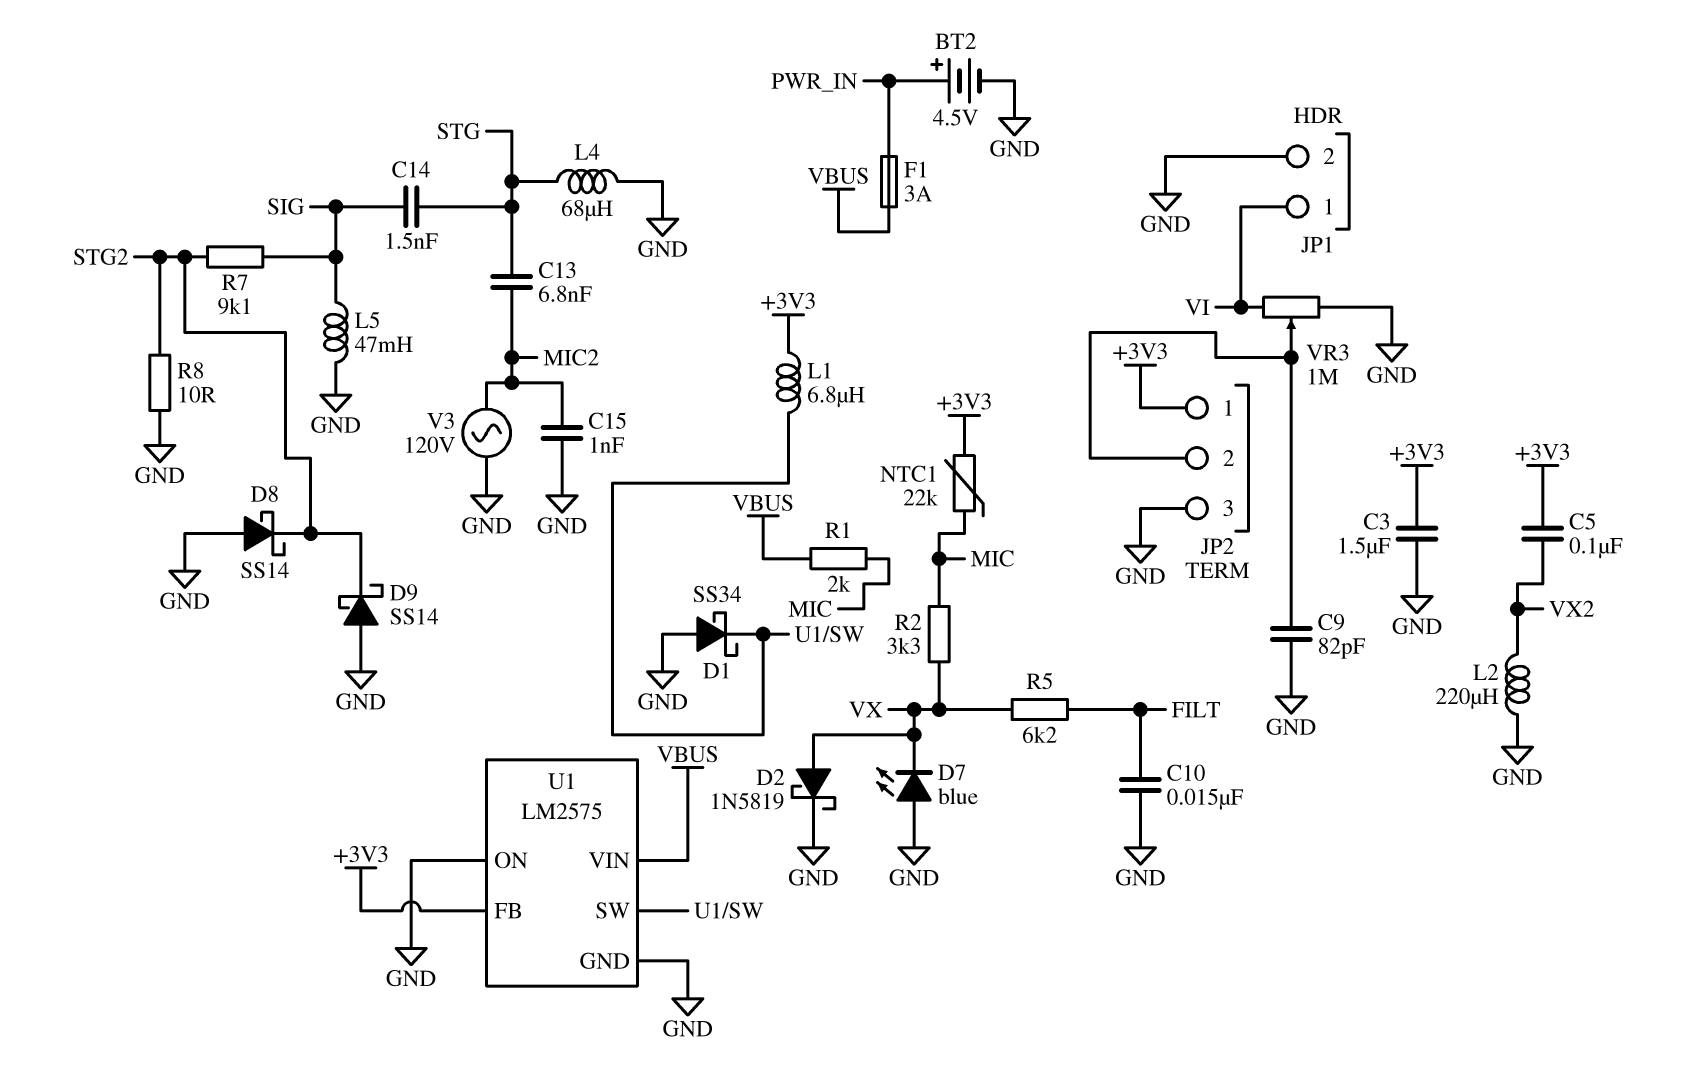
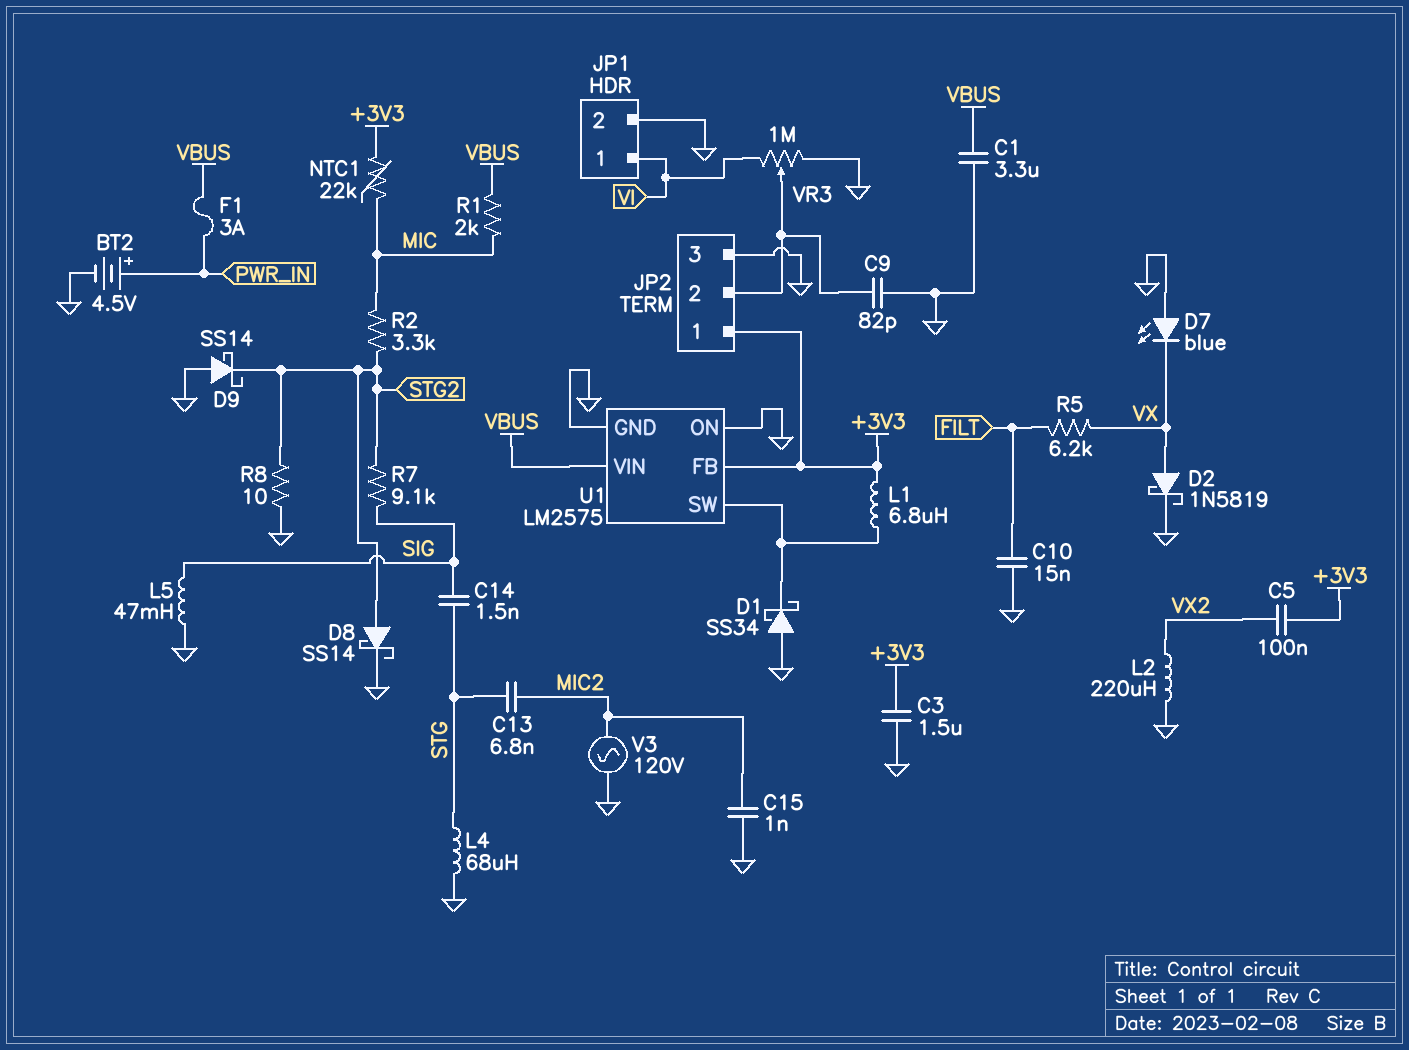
C1: none -> 3.3uF (GND, VBUS)
D8: schottky SS14 (A GND, K STG2) -> schottky SS14 (A STG2, K GND)
R2: 3.3k (MIC, VX) -> 3.3k (MIC, STG2)

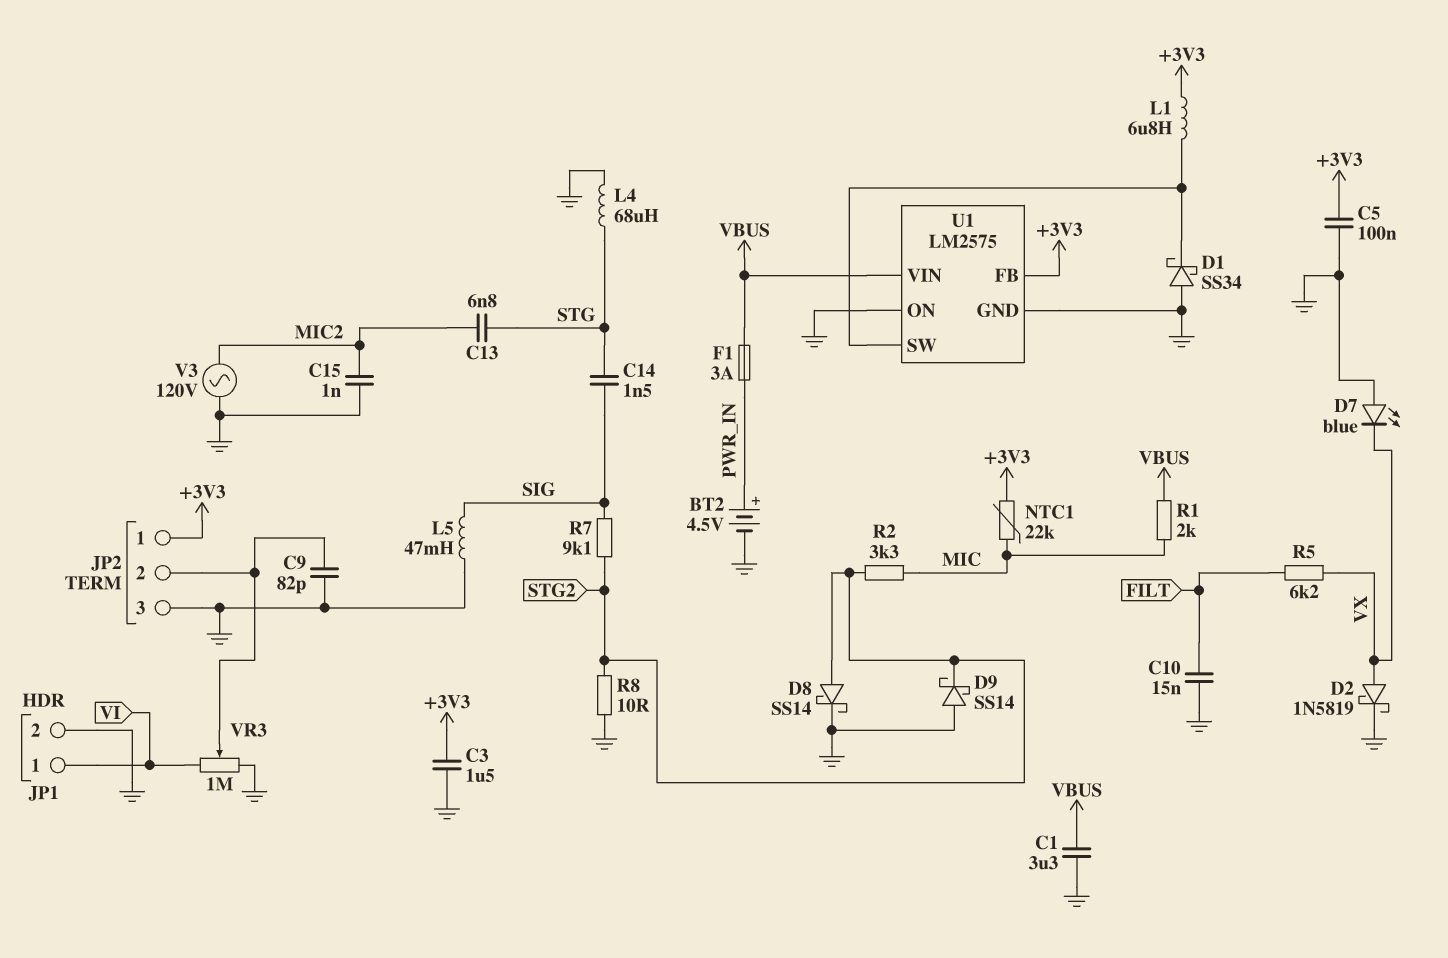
C5: 100nF (+3V3, VX2) -> 100nF (+3V3, GND)
L2: 220uH (GND, VX2) -> none

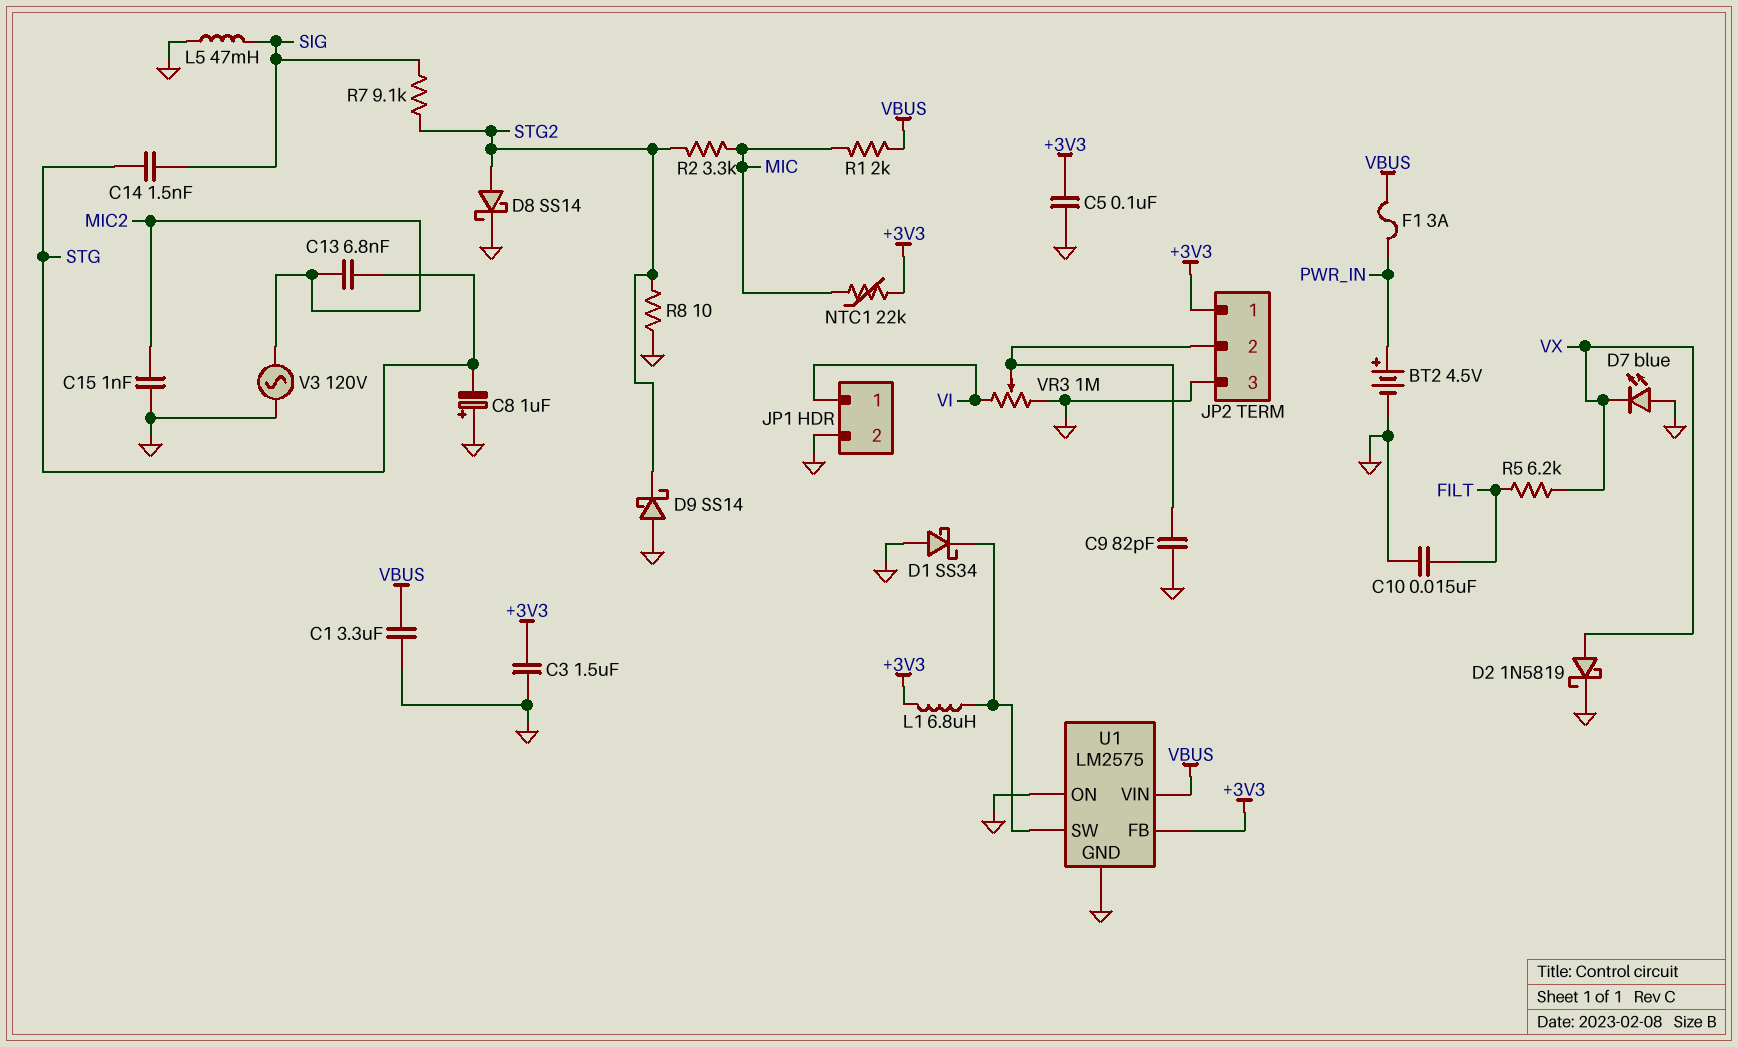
C8: none -> 1uF (plus GND, minus STG)
L4: 68uH (GND, STG) -> none

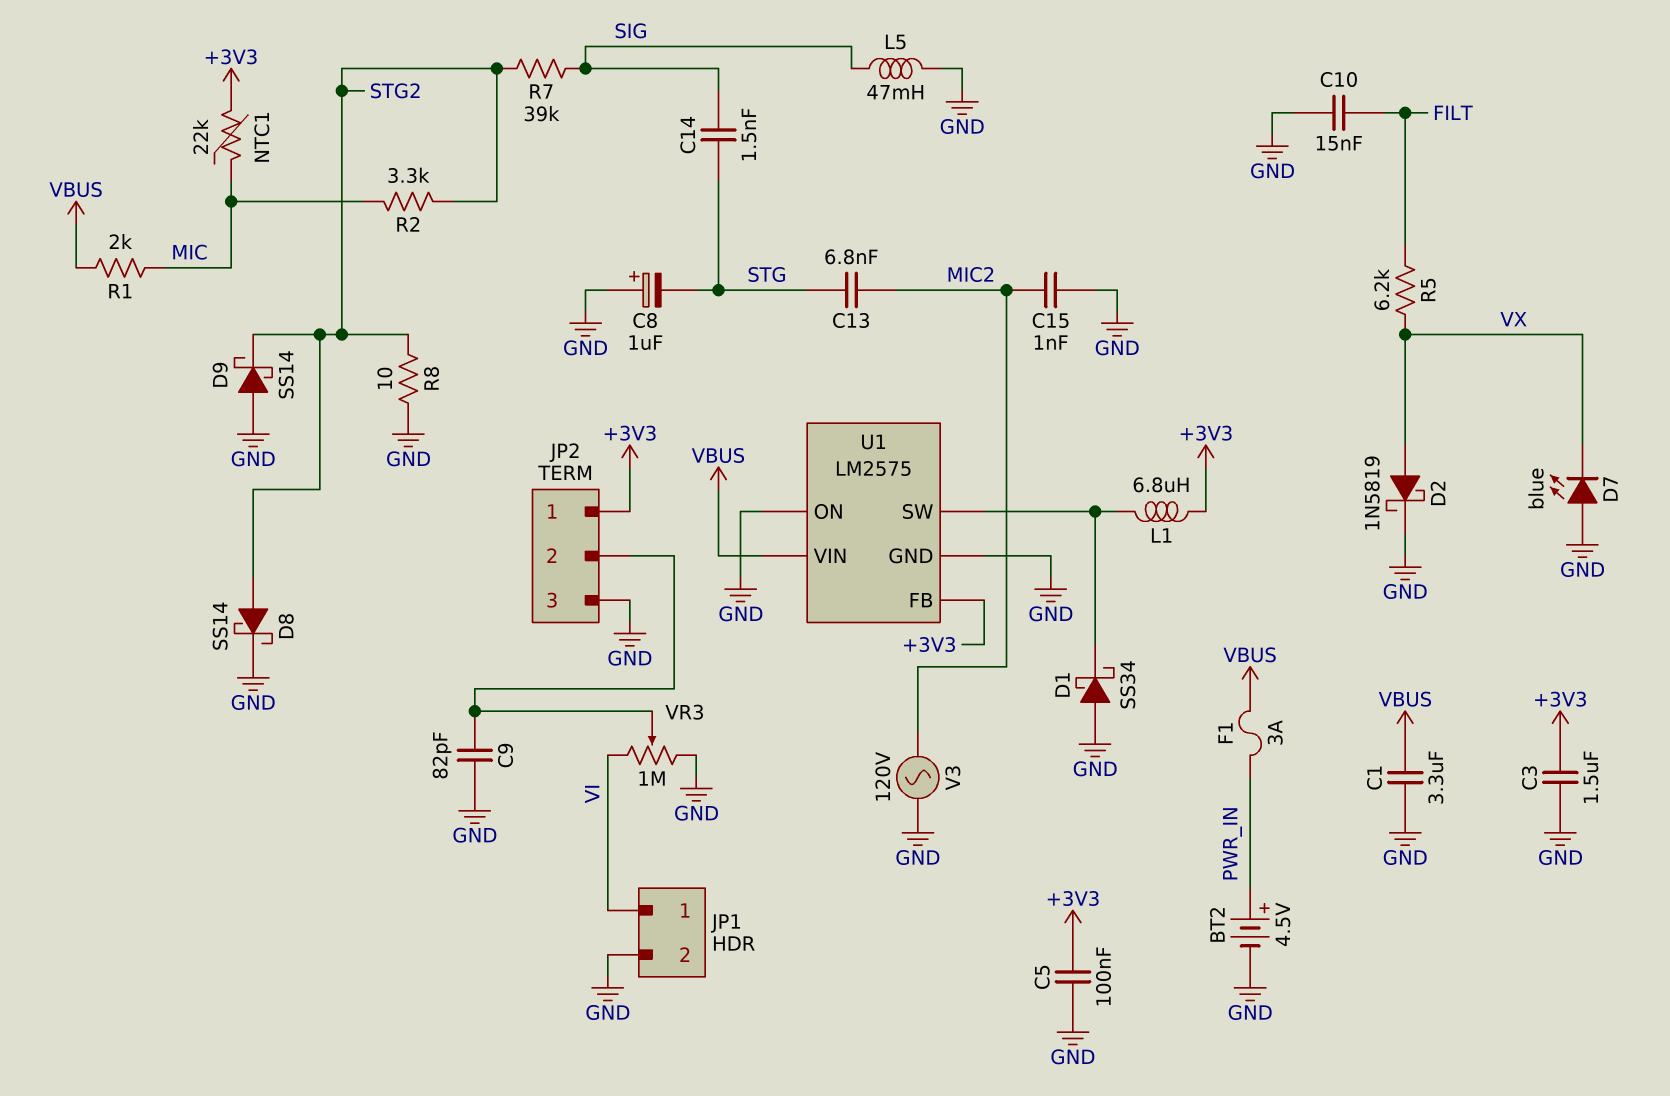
R7: 9.1k (SIG, STG2) -> 39k (SIG, STG2)

